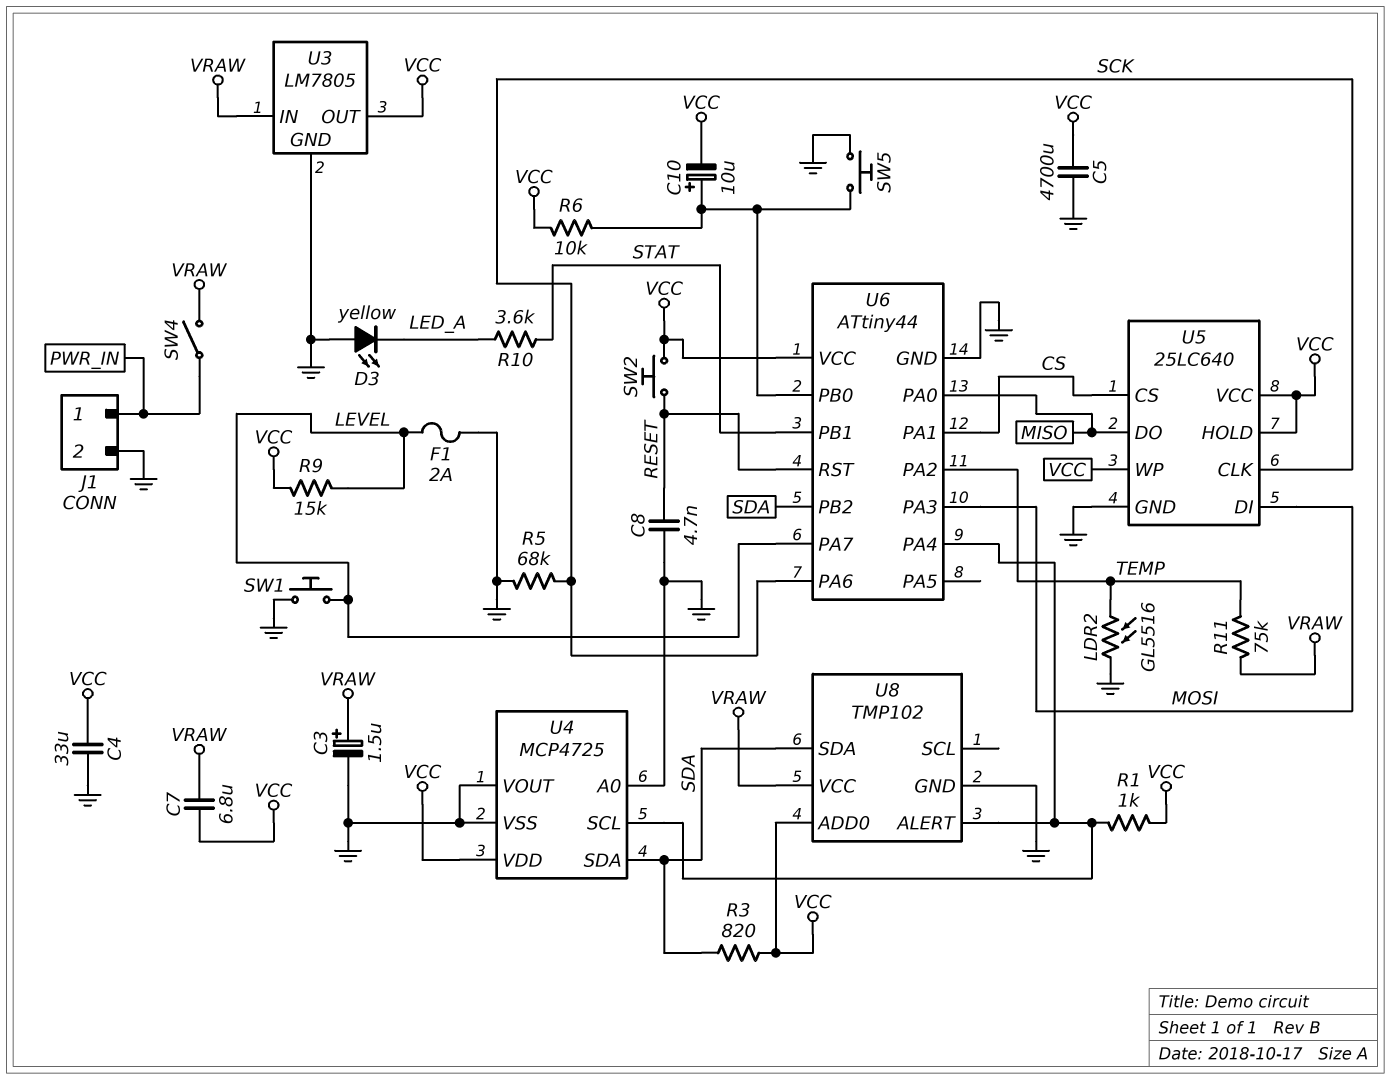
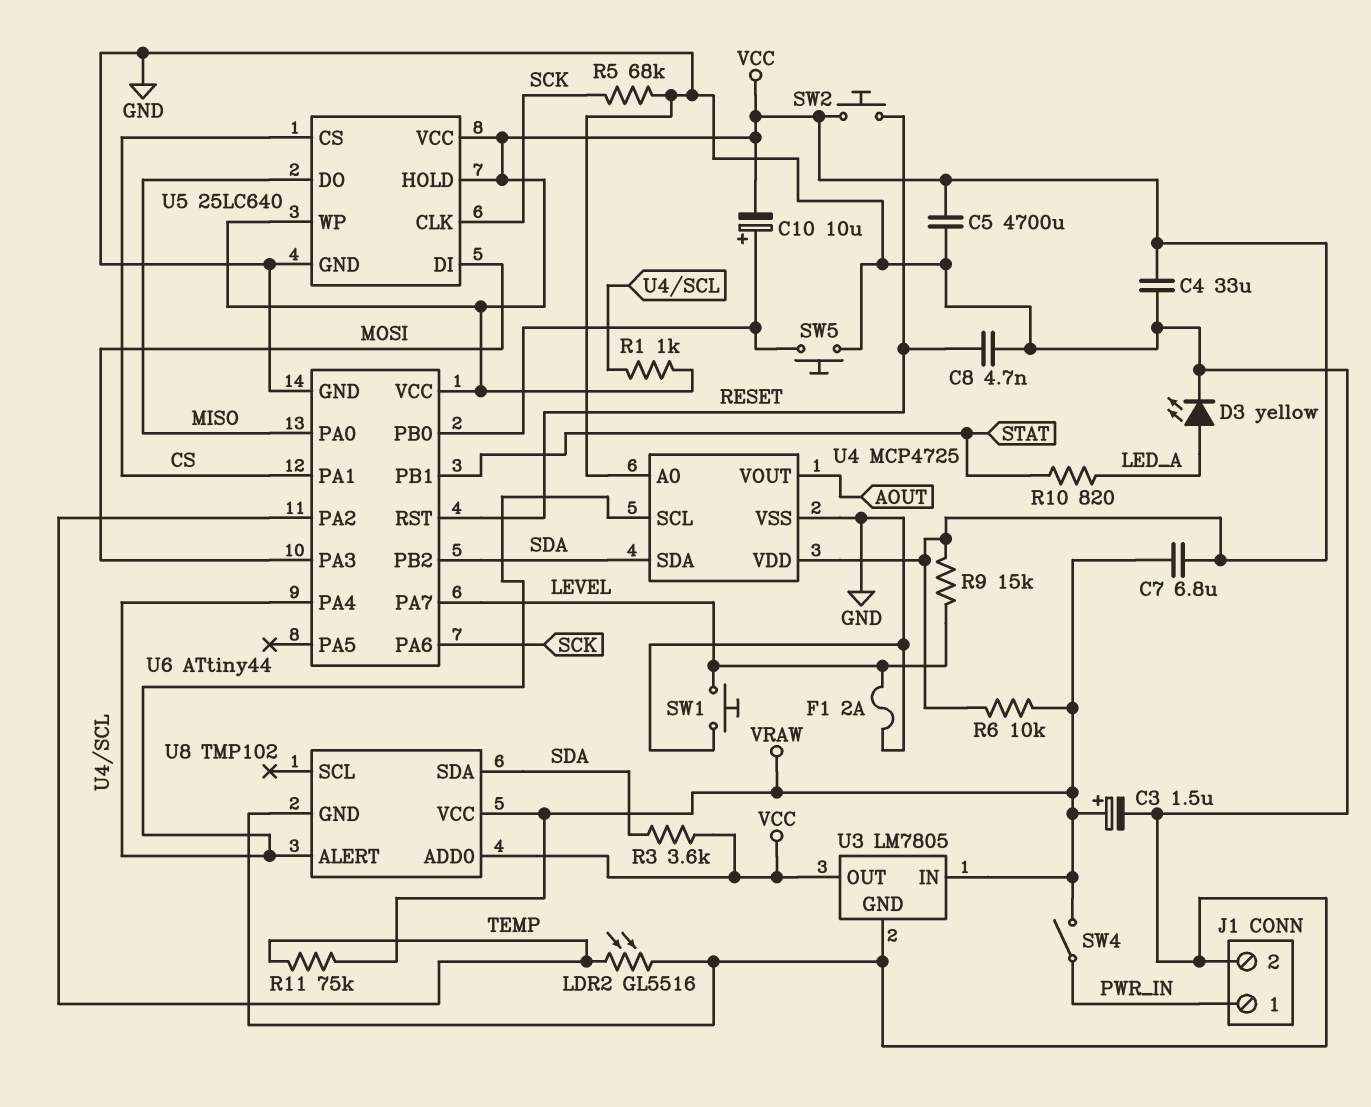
D3: LED yellow (A GND, K LED_A) -> LED yellow (A LED_A, K GND)
R3: 820 (SDA, VCC) -> 3.6k (SDA, VCC)
R6: 10k (U6/PB0, VCC) -> 10k (VCC, VRAW)
R10: 3.6k (LED_A, STAT) -> 820 (LED_A, STAT)
U4 pin VOUT: GND -> AOUT

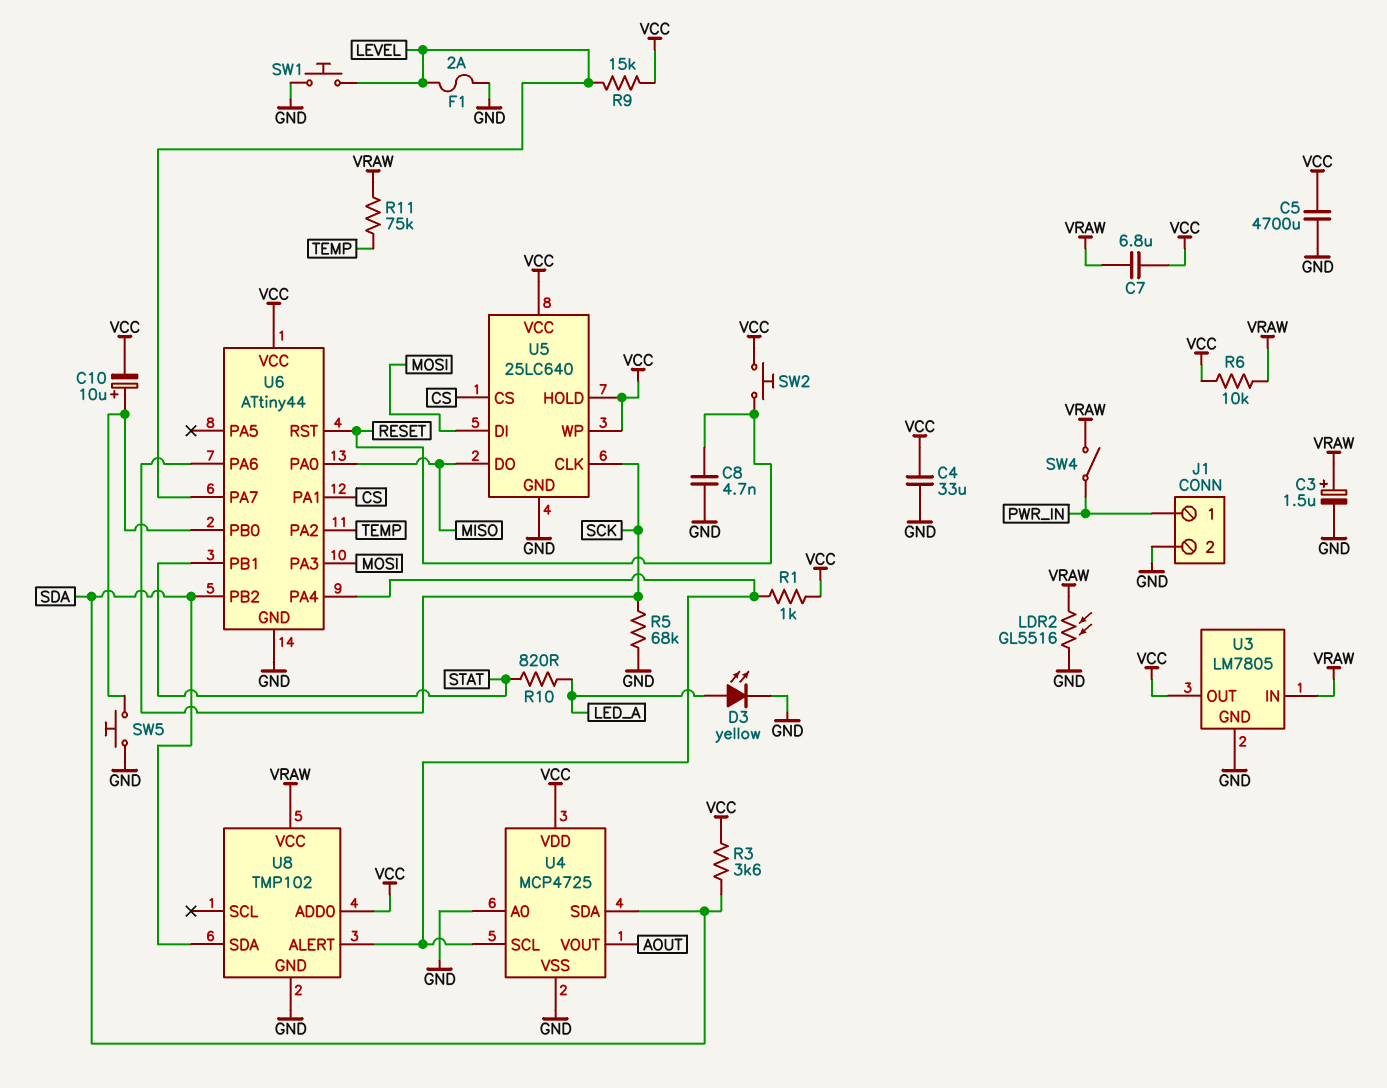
LDR2: GL5516 (GND, TEMP) -> GL5516 (GND, VRAW)

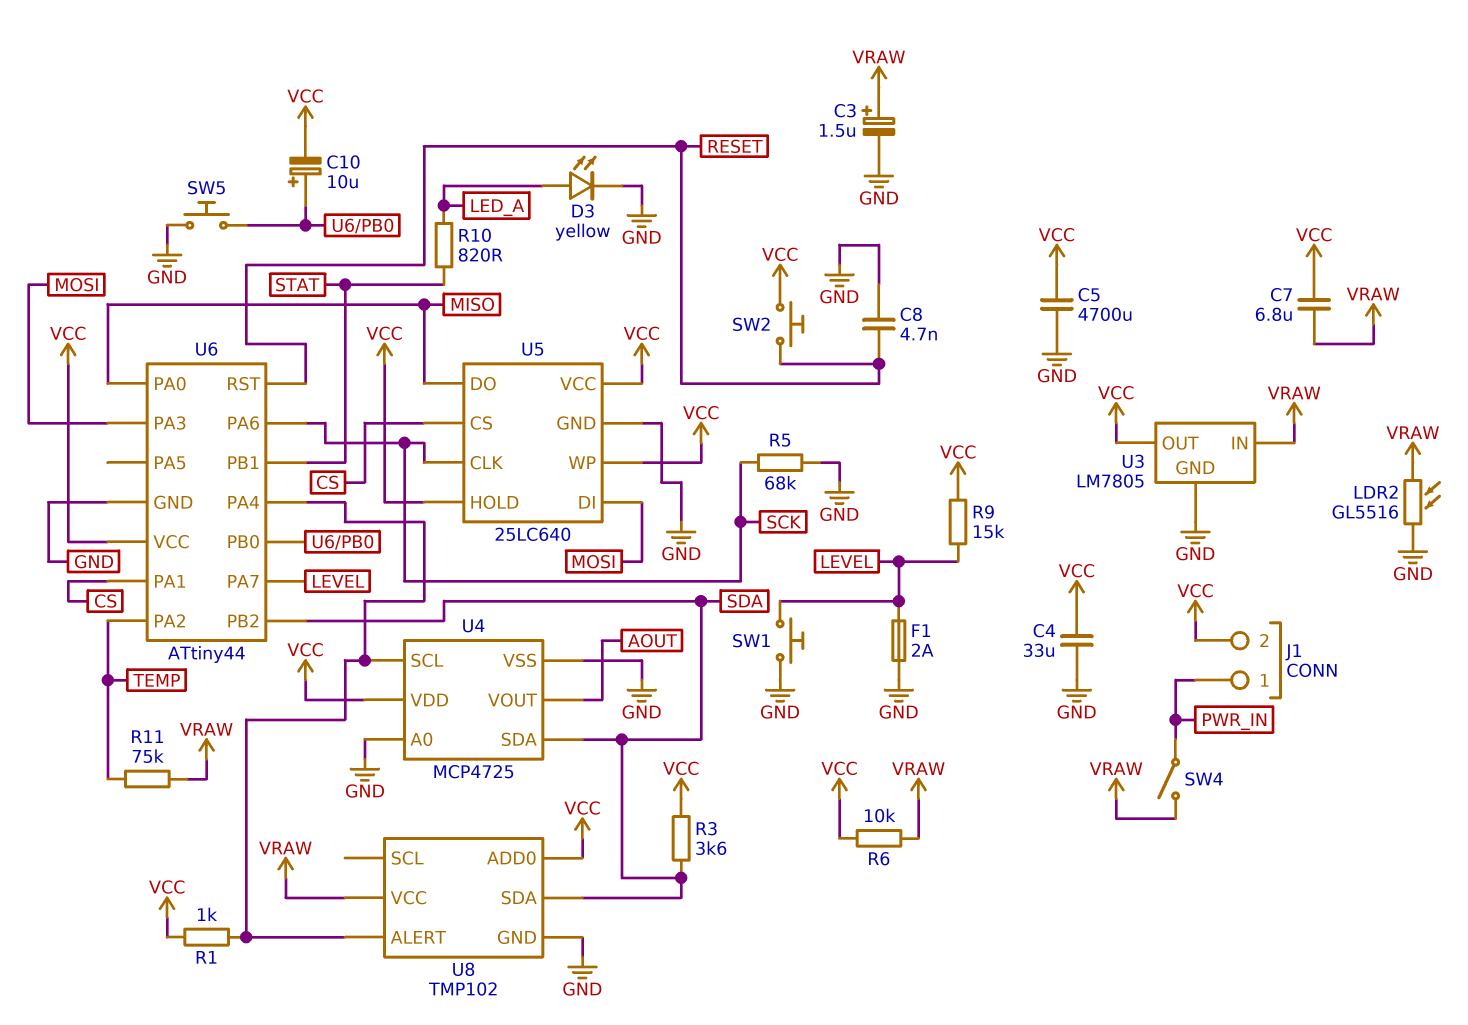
J1 pin 2: GND -> VCC

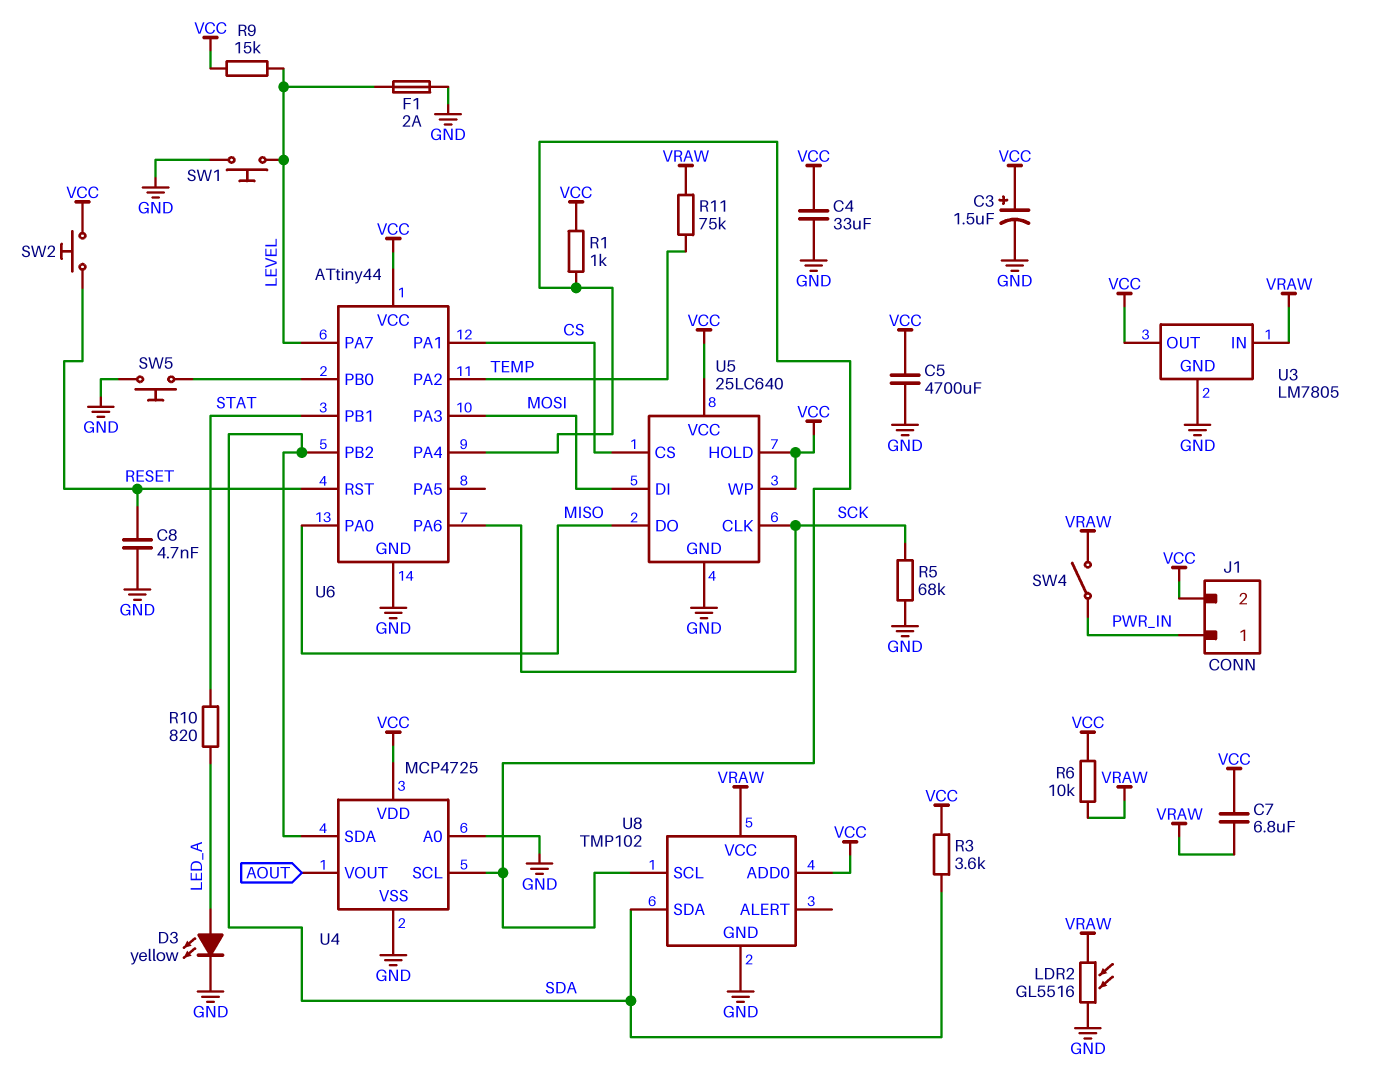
C3: 1.5uF (plus VRAW, minus GND) -> 1.5uF (plus VCC, minus GND)
C10: 10uF (plus U6/PB0, minus VCC) -> none
U8 pin ALERT: U4/SCL -> none
U8 pin SCL: none -> U4/SCL

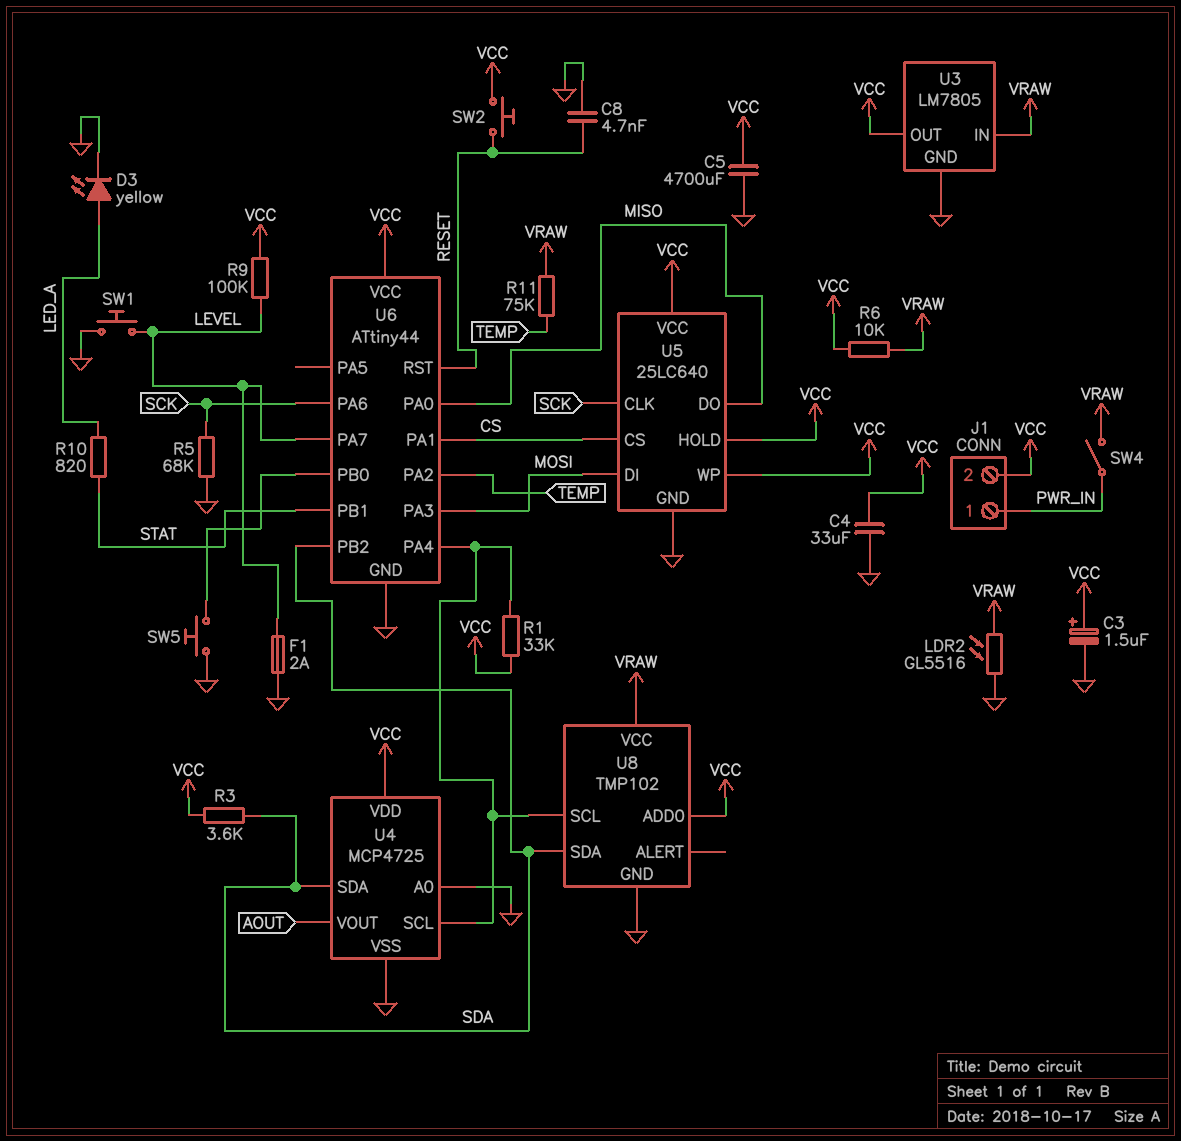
C7: 6.8uF (VCC, VRAW) -> none
R1: 1k (U4/SCL, VCC) -> 33k (U4/SCL, VCC)
R9: 15k (LEVEL, VCC) -> 100k (LEVEL, VCC)

